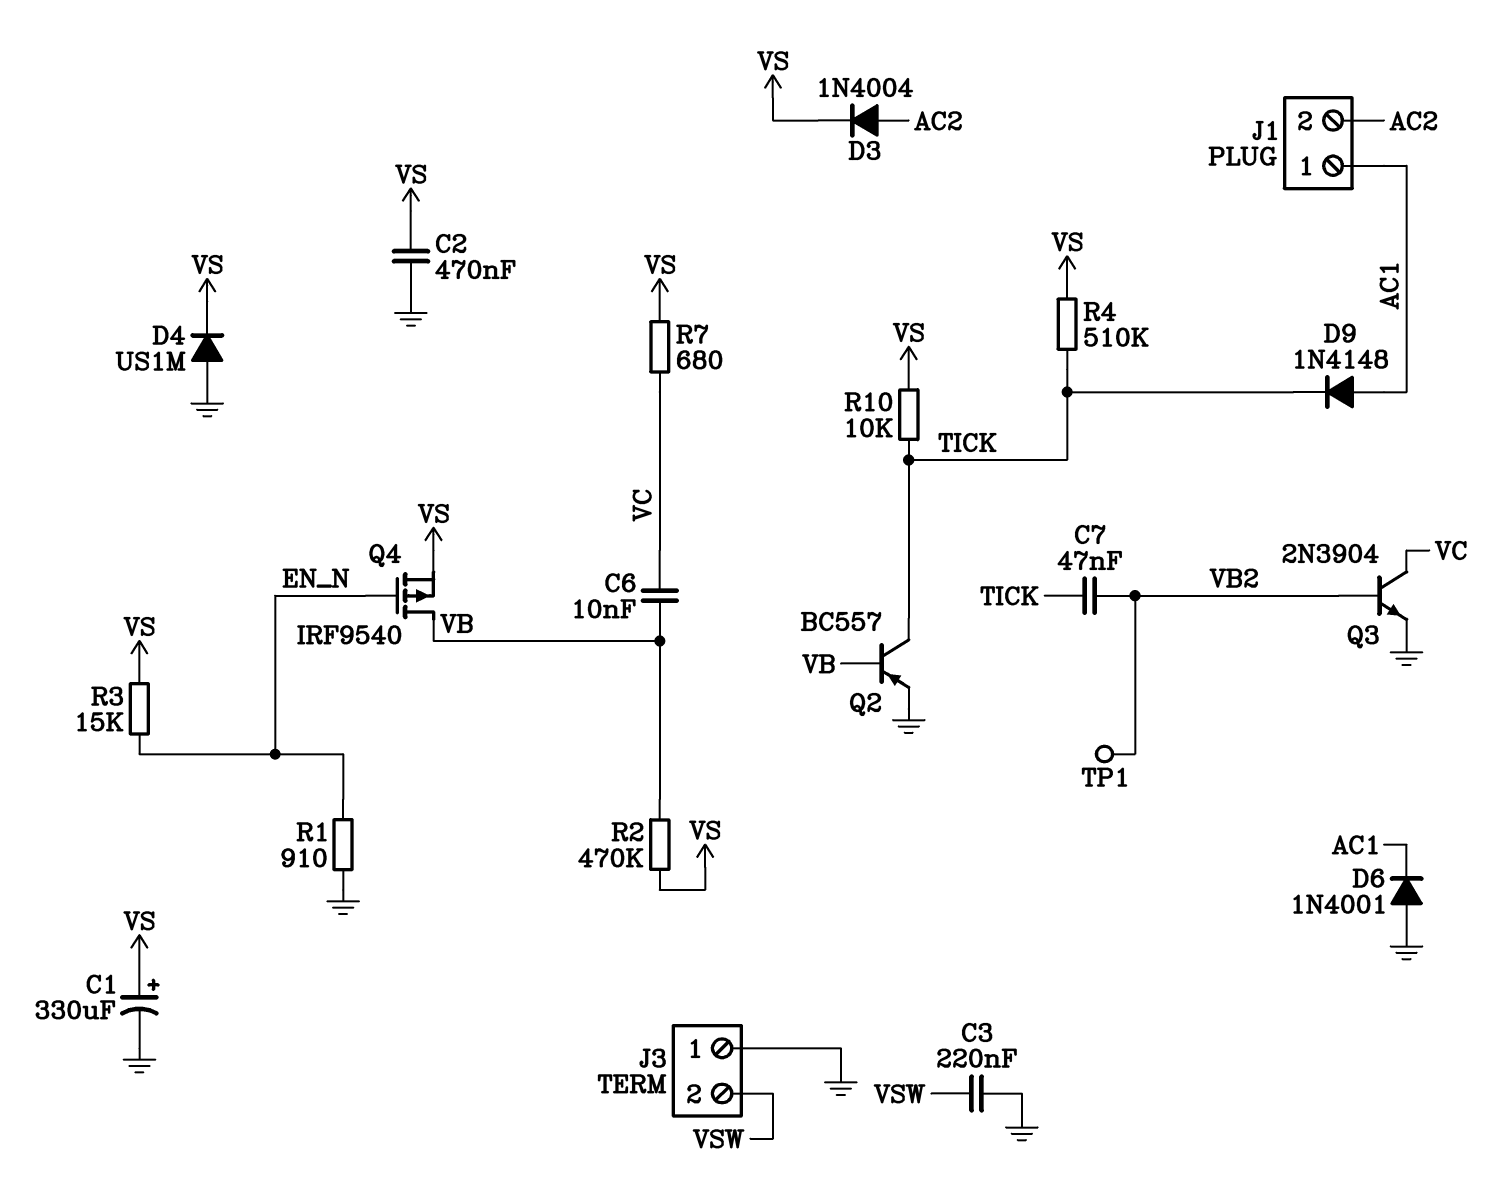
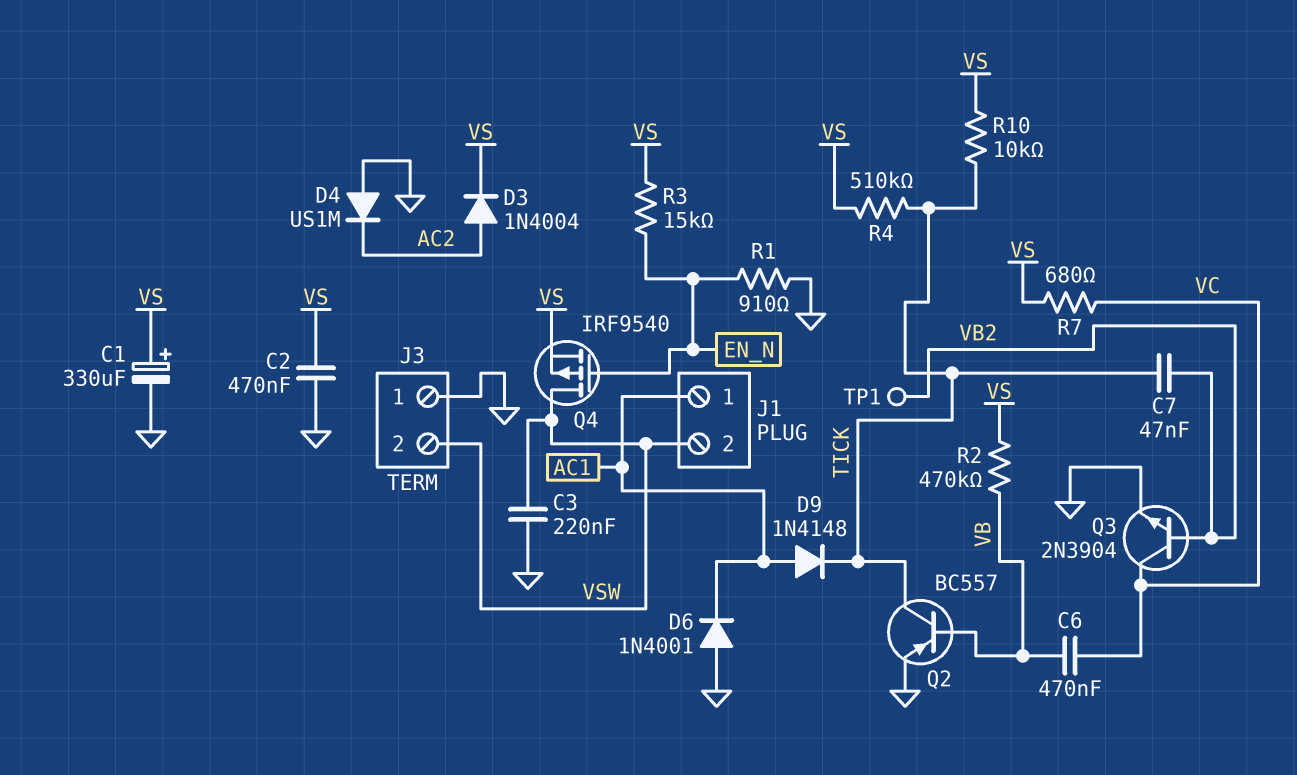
C6: 10nF (VB, VC) -> 470nF (VB, VC)
D4: diode US1M (A GND, K VS) -> diode US1M (A GND, K AC2)
J1 pin 2: AC2 -> VSW
Q4: PMOS IRF9540 (G EN_N, D VB, S VS) -> PMOS IRF9540 (G EN_N, D VSW, S VS)

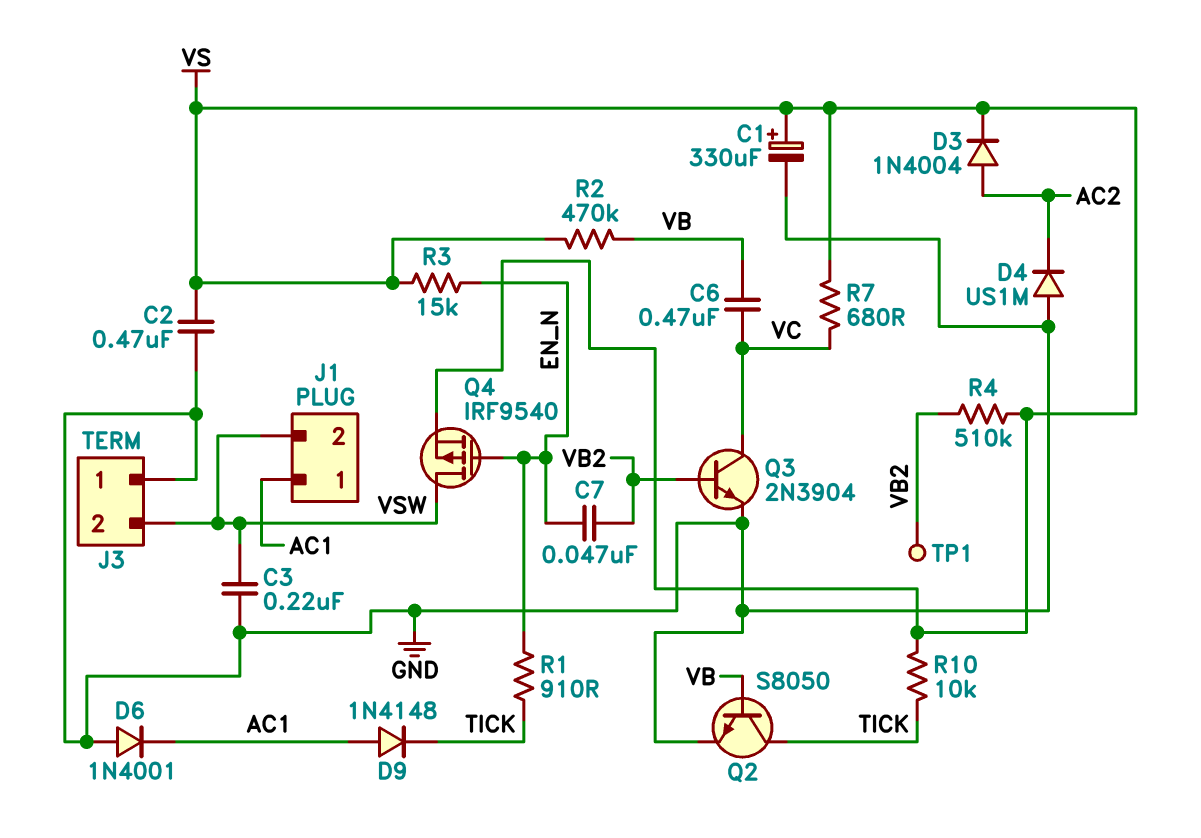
C7: 47nF (TICK, VB2) -> 47nF (EN_N, VB2)
Q2: PNP BC557 (B VB, C TICK, E GND) -> NPN S8050 (B VB, C TICK, E GND)
R1: 910 (EN_N, GND) -> 910 (EN_N, TICK)
R4: 510k (TICK, VS) -> 510k (VB2, VS)

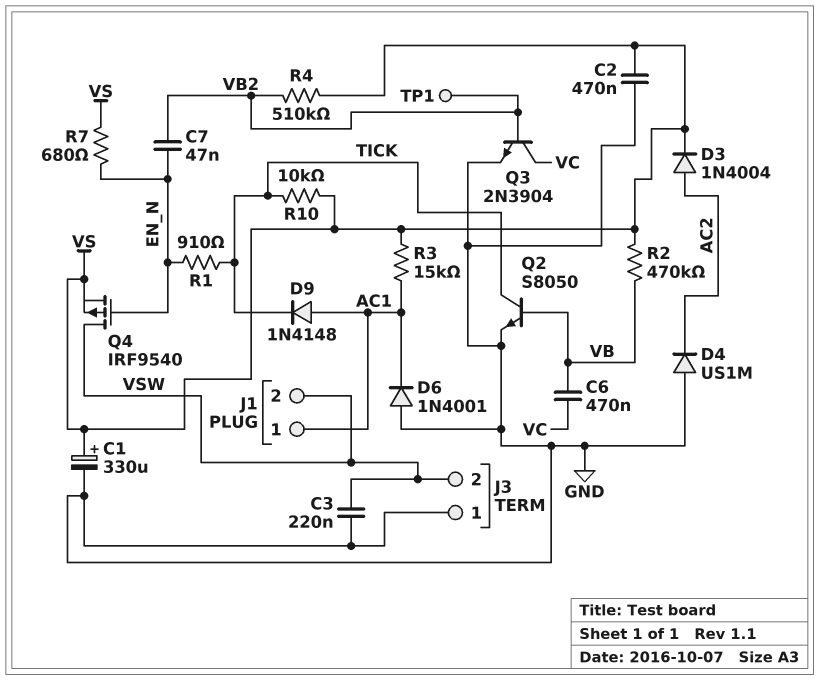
R3: 15k (EN_N, VS) -> 15k (AC1, VS)
R7: 680 (VC, VS) -> 680 (EN_N, VS)

